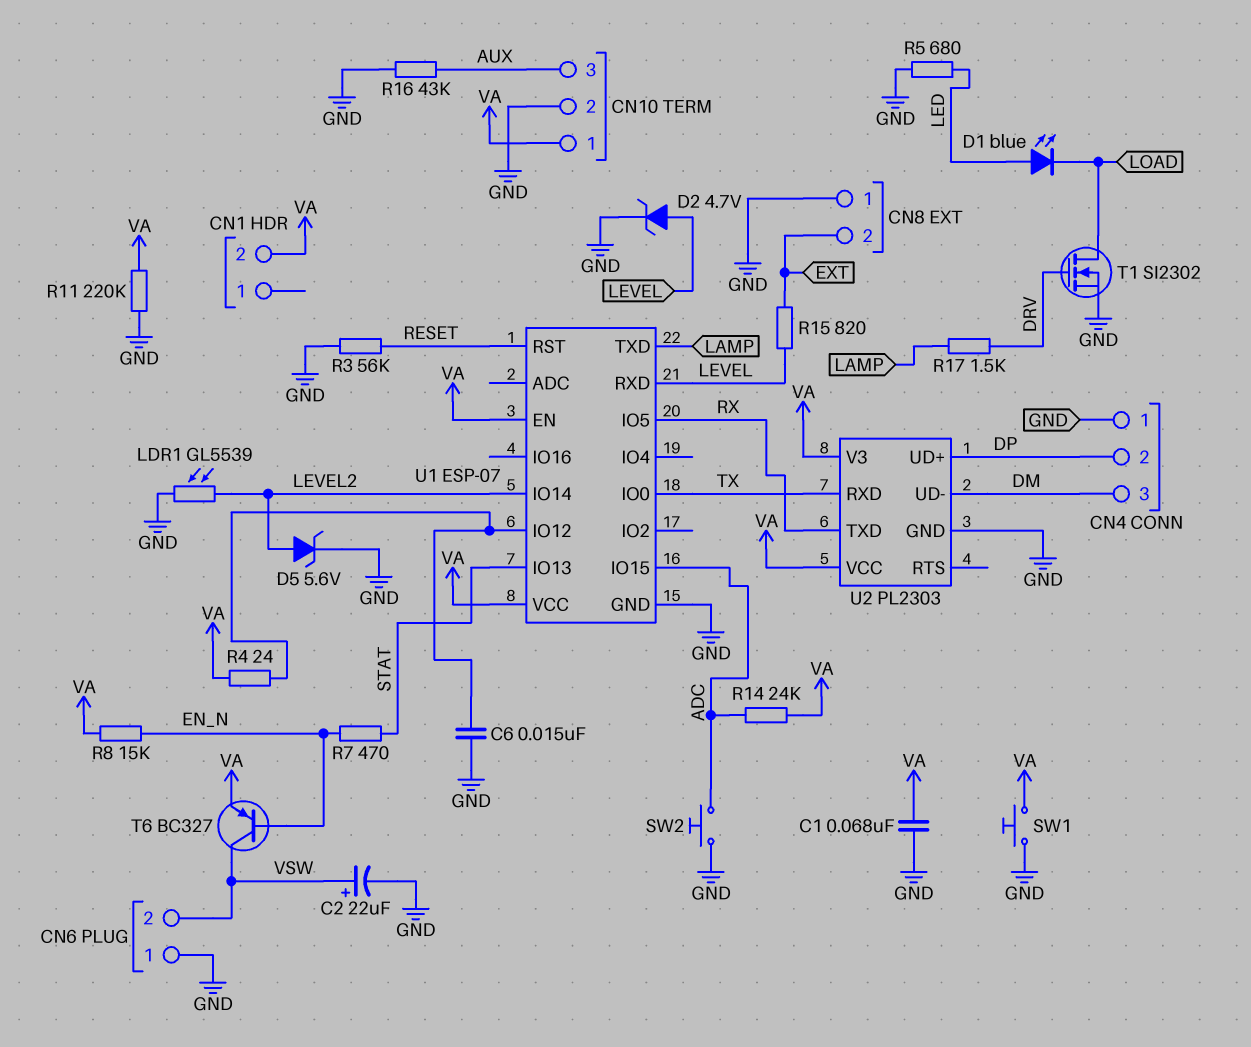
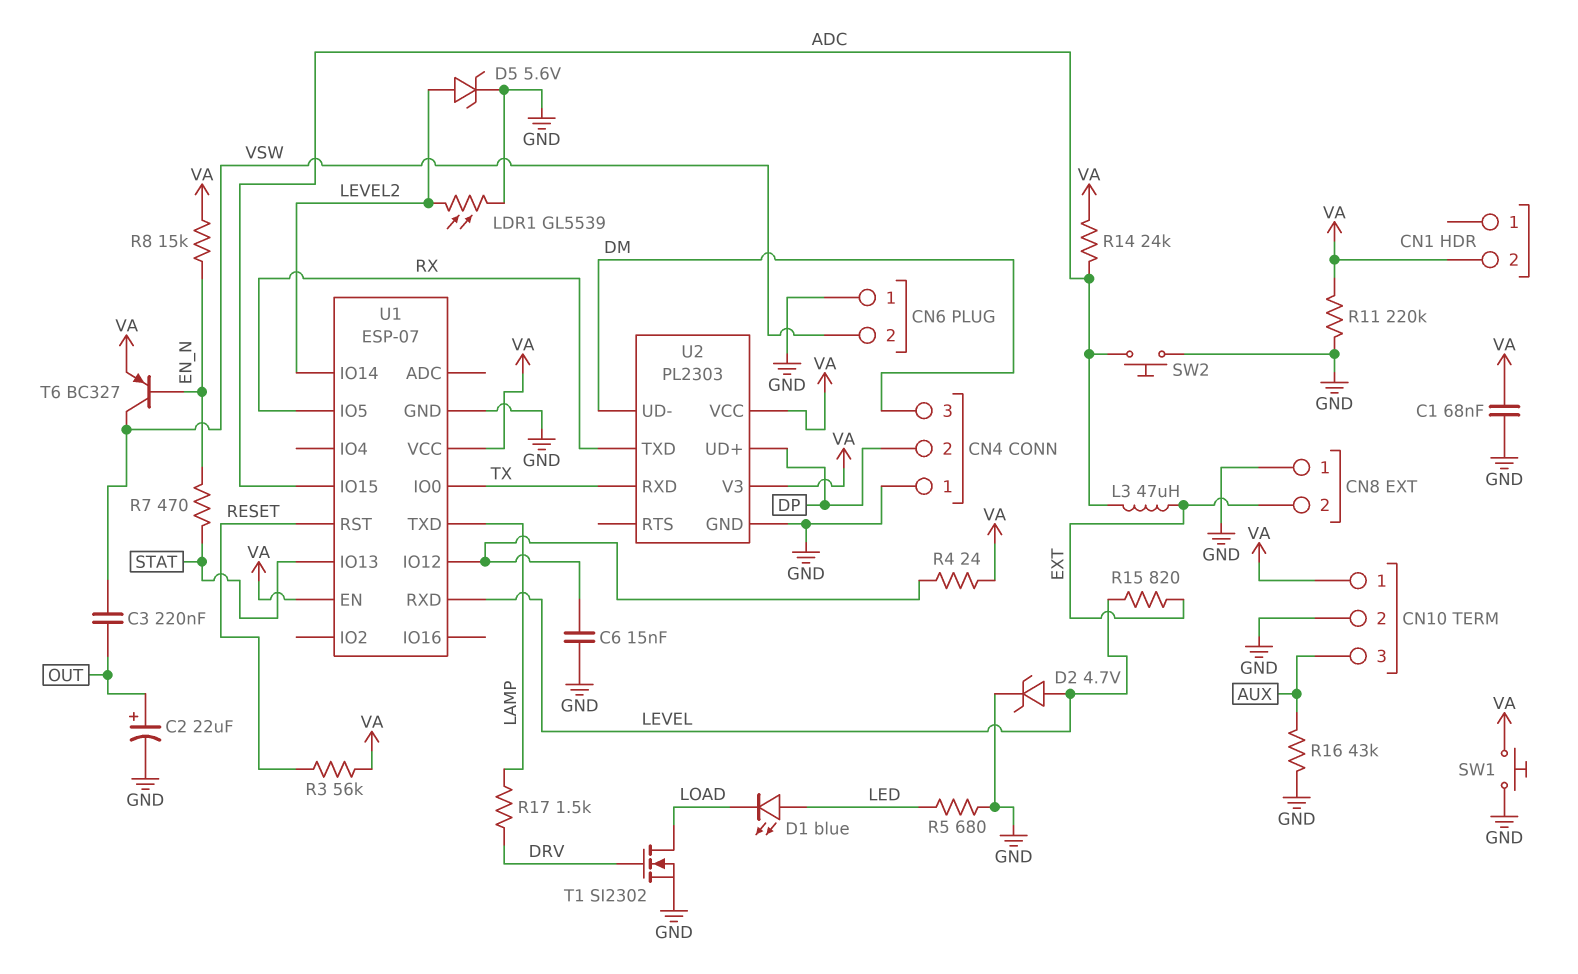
C2: 22uF (plus VSW, minus GND) -> 22uF (plus OUT, minus GND)
C3: none -> 220nF (OUT, VSW)
L3: none -> 47uH (ADC, EXT)
R3: 56k (GND, RESET) -> 56k (RESET, VA)

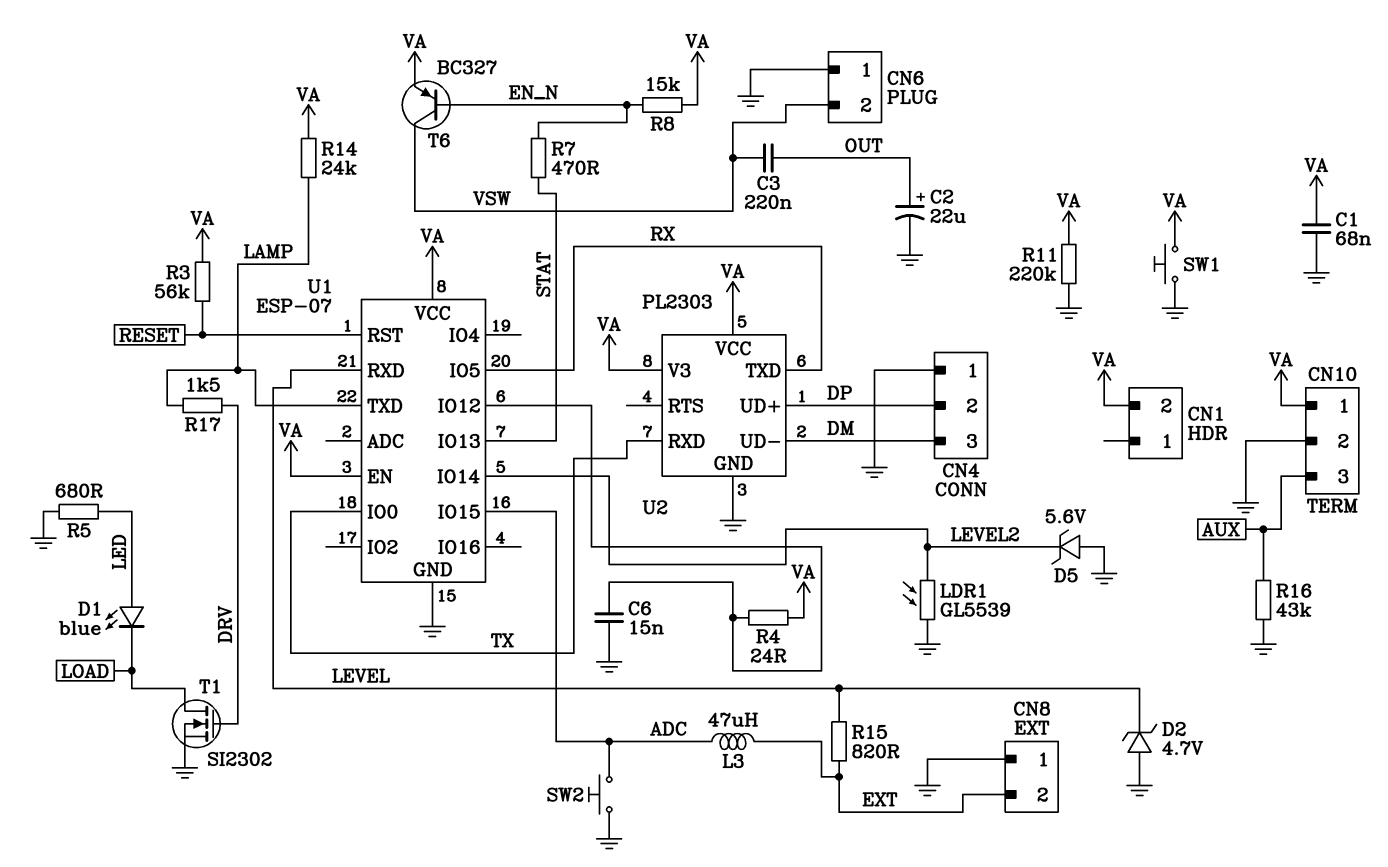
D2: zener 4.7V (A LEVEL, K GND) -> zener 4.7V (A GND, K LEVEL)
D5: zener 5.6V (A LEVEL2, K GND) -> zener 5.6V (A GND, K LEVEL2)
R14: 24k (ADC, VA) -> 24k (LAMP, VA)

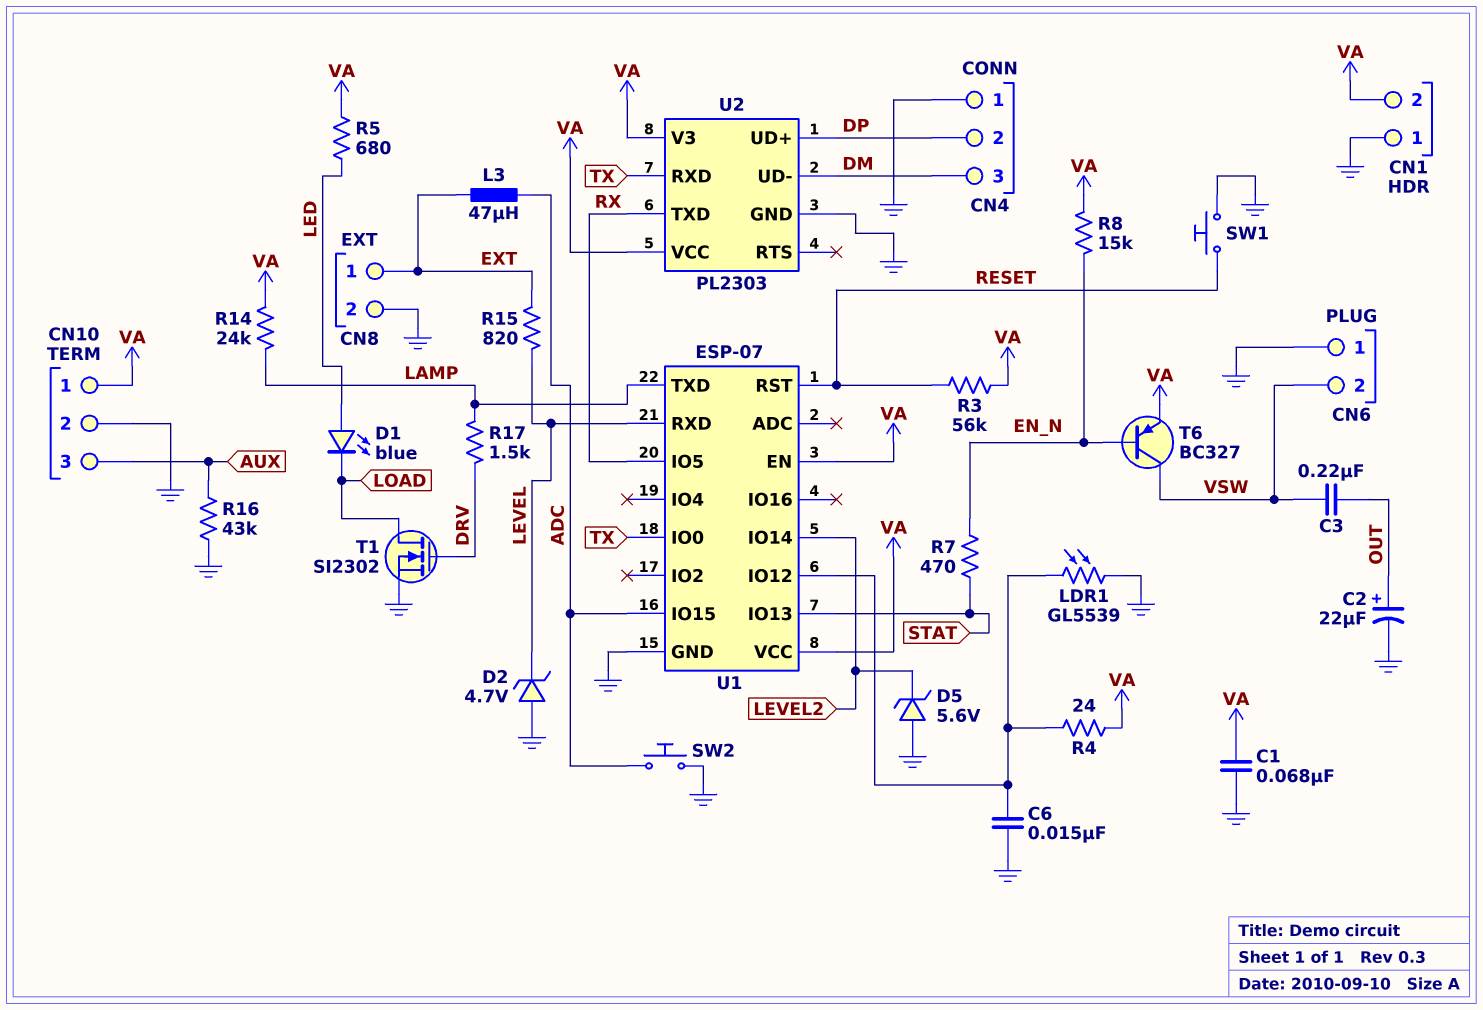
CN1 pin 1: none -> GND
CN8 pin 1: GND -> EXT
CN8 pin 2: EXT -> GND
LDR1: GL5539 (GND, LEVEL2) -> GL5539 (GND, U1/IO12)
R5: 680 (GND, LED) -> 680 (LED, VA)
R11: 220k (GND, VA) -> none
SW1: button (GND, VA) -> button (GND, RESET)

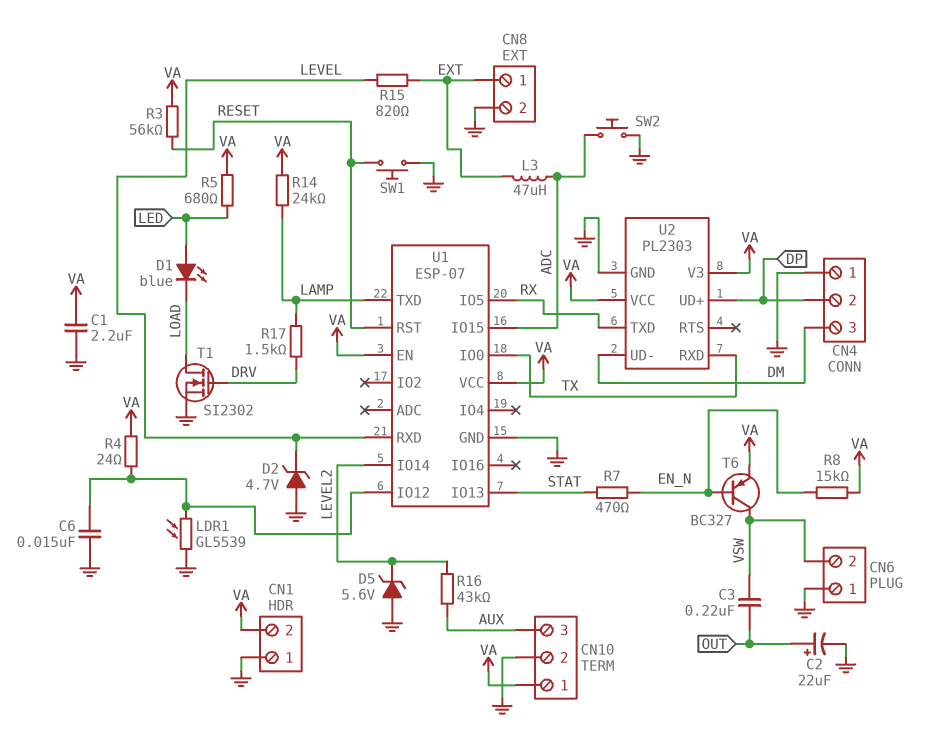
C1: 68nF (GND, VA) -> 2.2uF (GND, VA)
R16: 43k (AUX, GND) -> 43k (AUX, LEVEL2)

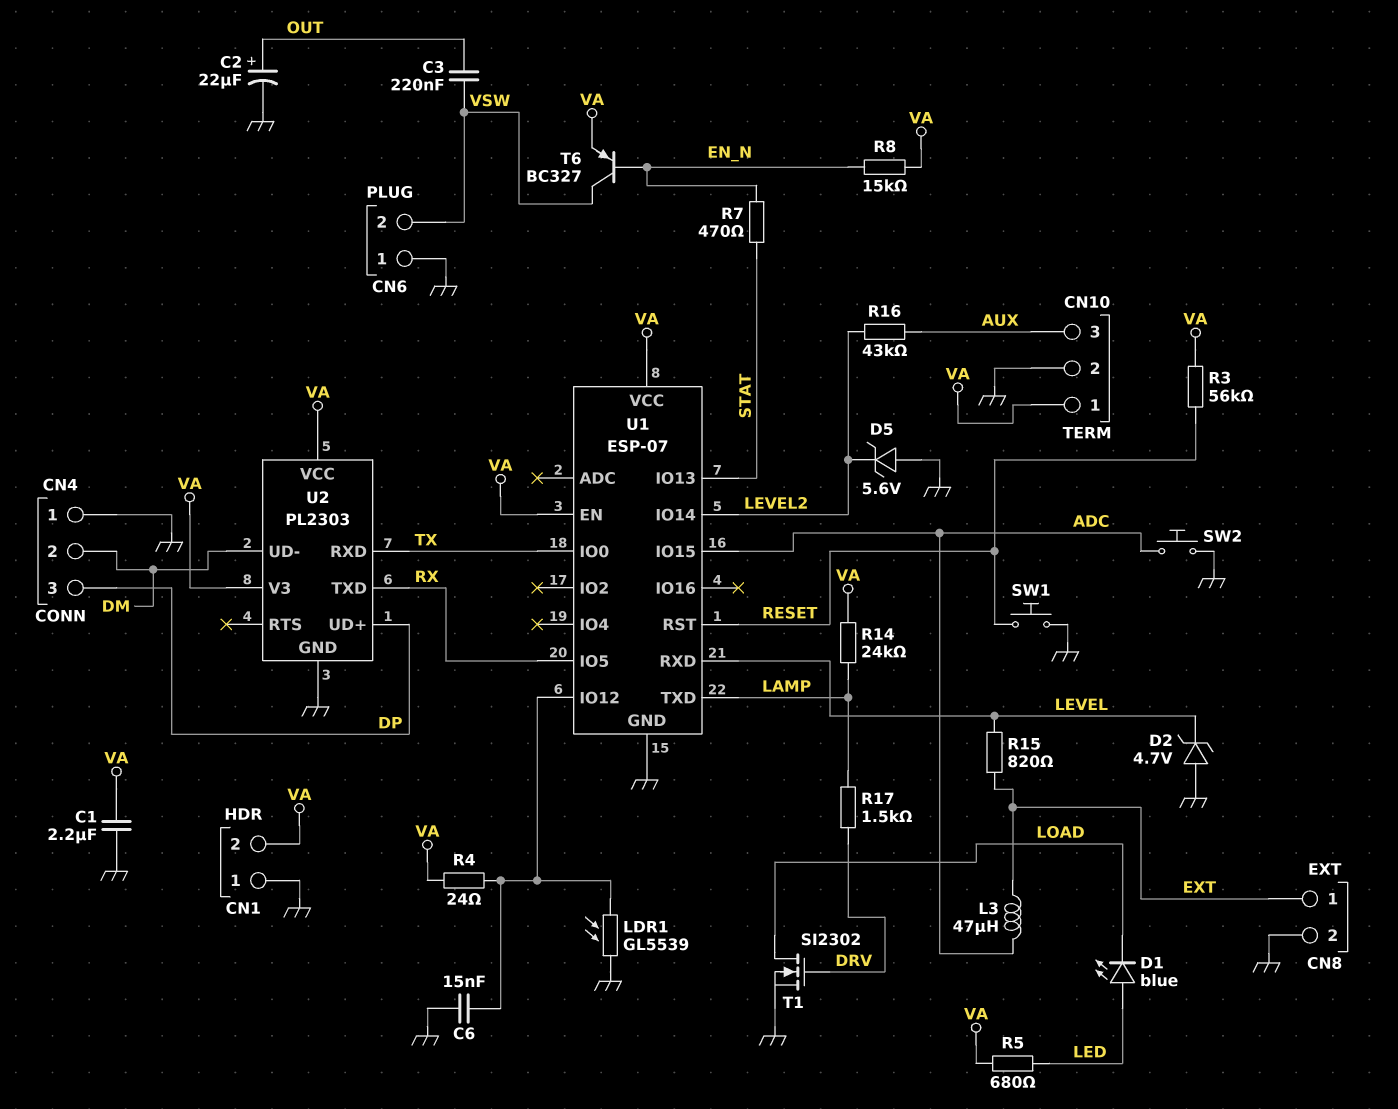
CN4 pin 2: DP -> DM
CN4 pin 3: DM -> DP

